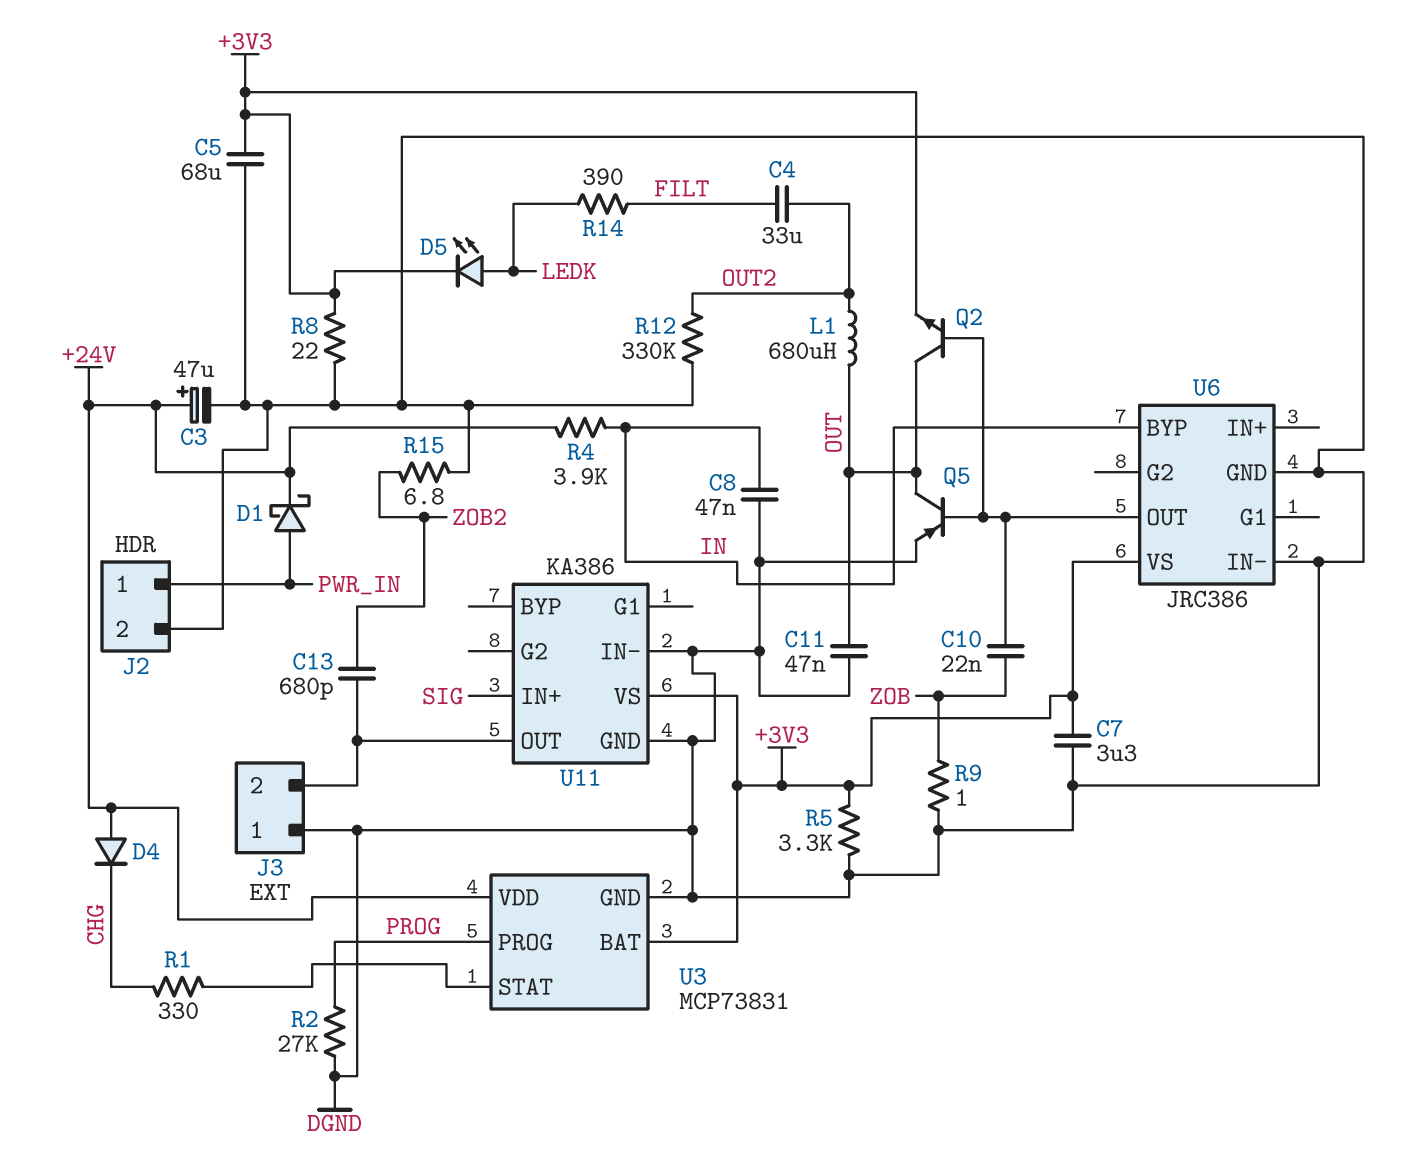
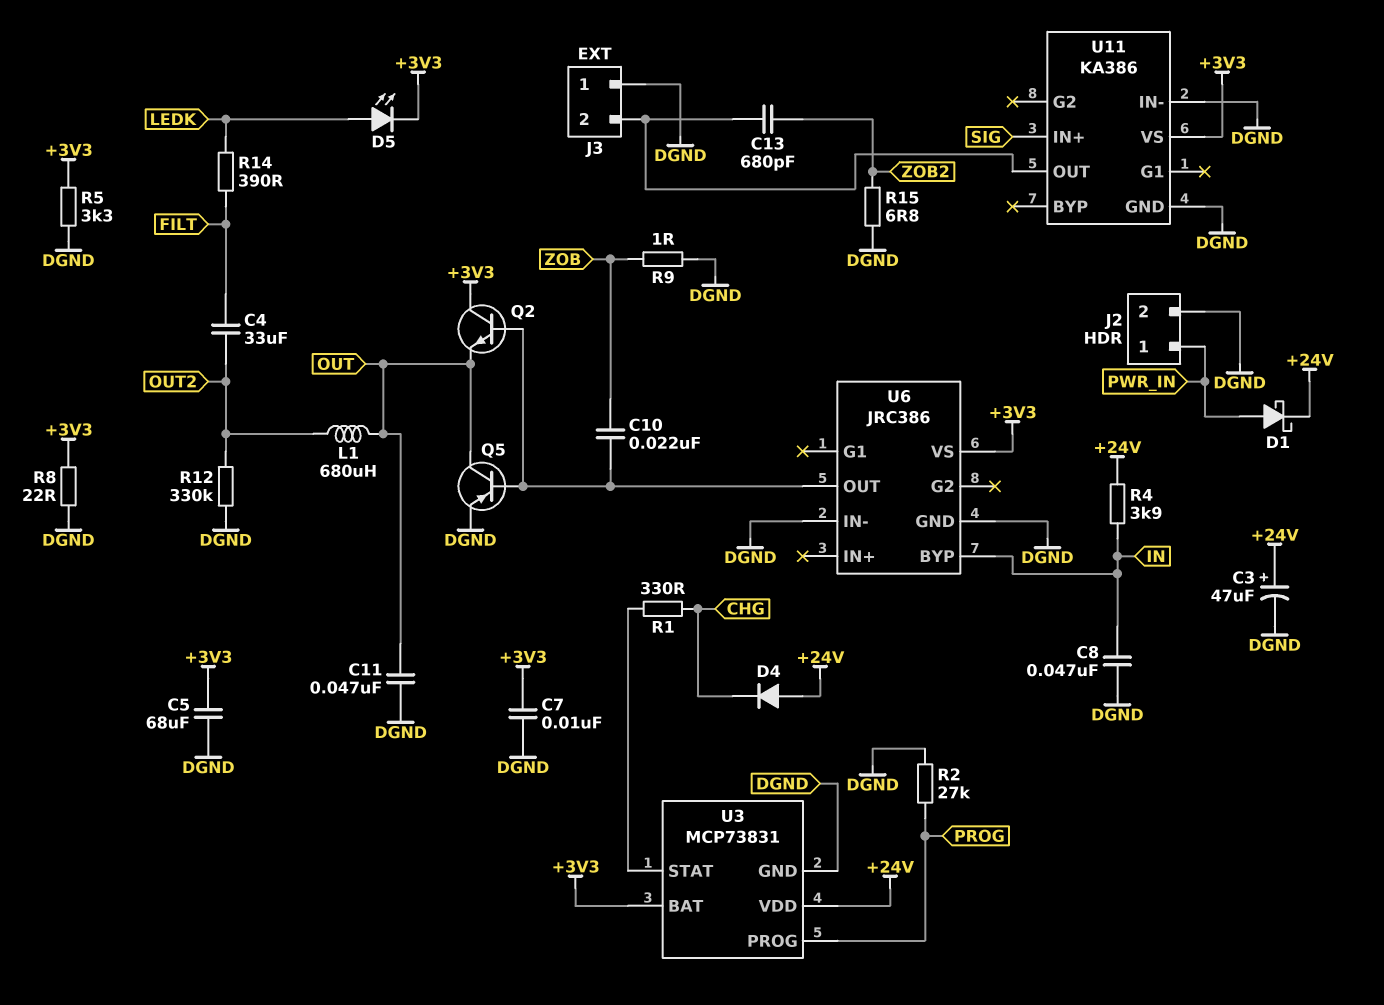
C7: 3.3uF (+3V3, DGND) -> 10nF (+3V3, DGND)
Q2: NPN (B U6/OUT, C OUT, E +3V3) -> NPN (B U6/OUT, C +3V3, E OUT)

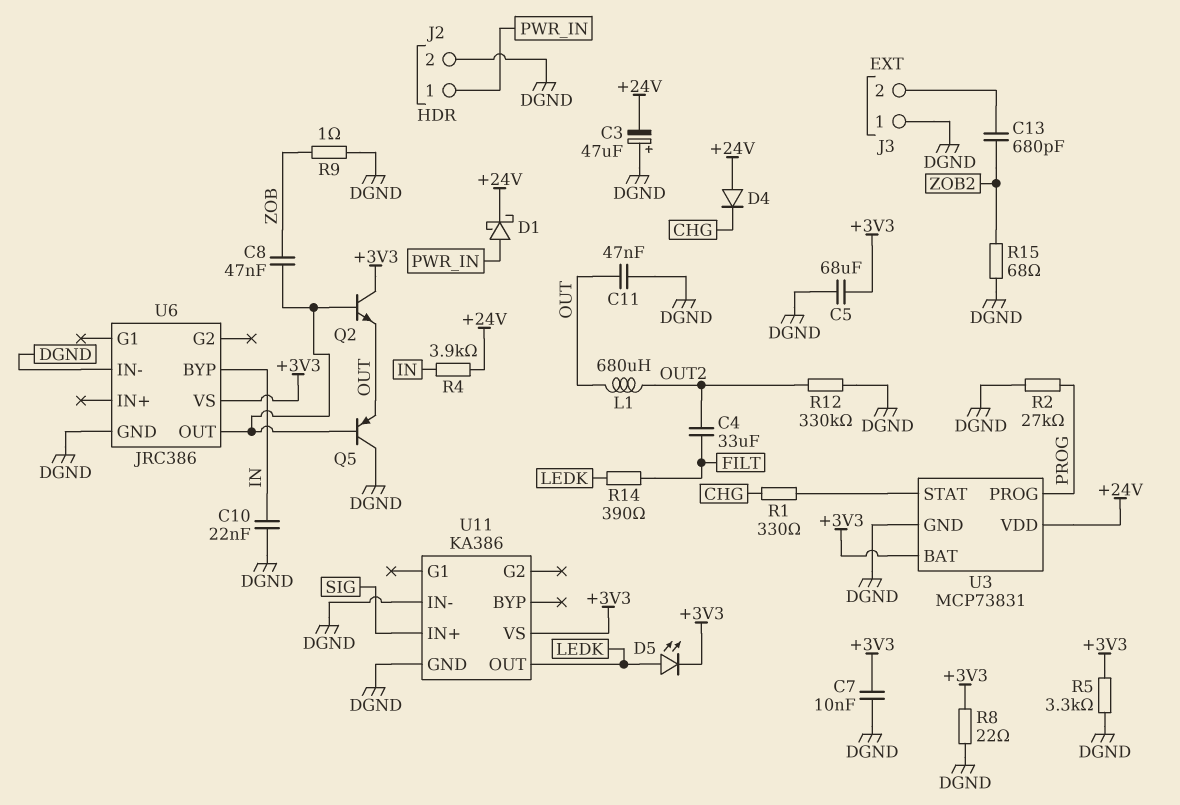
C3: 47uF (plus +24V, minus DGND) -> 47uF (plus DGND, minus +24V)
C8: 47nF (DGND, IN) -> 47nF (U6/OUT, ZOB)
C10: 22nF (U6/OUT, ZOB) -> 22nF (DGND, IN)
Q5: PNP (B U6/OUT, C OUT, E DGND) -> PNP (B U6/OUT, C DGND, E OUT)
R15: 6.8 (DGND, ZOB2) -> 68 (DGND, ZOB2)
U11 pin OUT: J3/2 -> LEDK

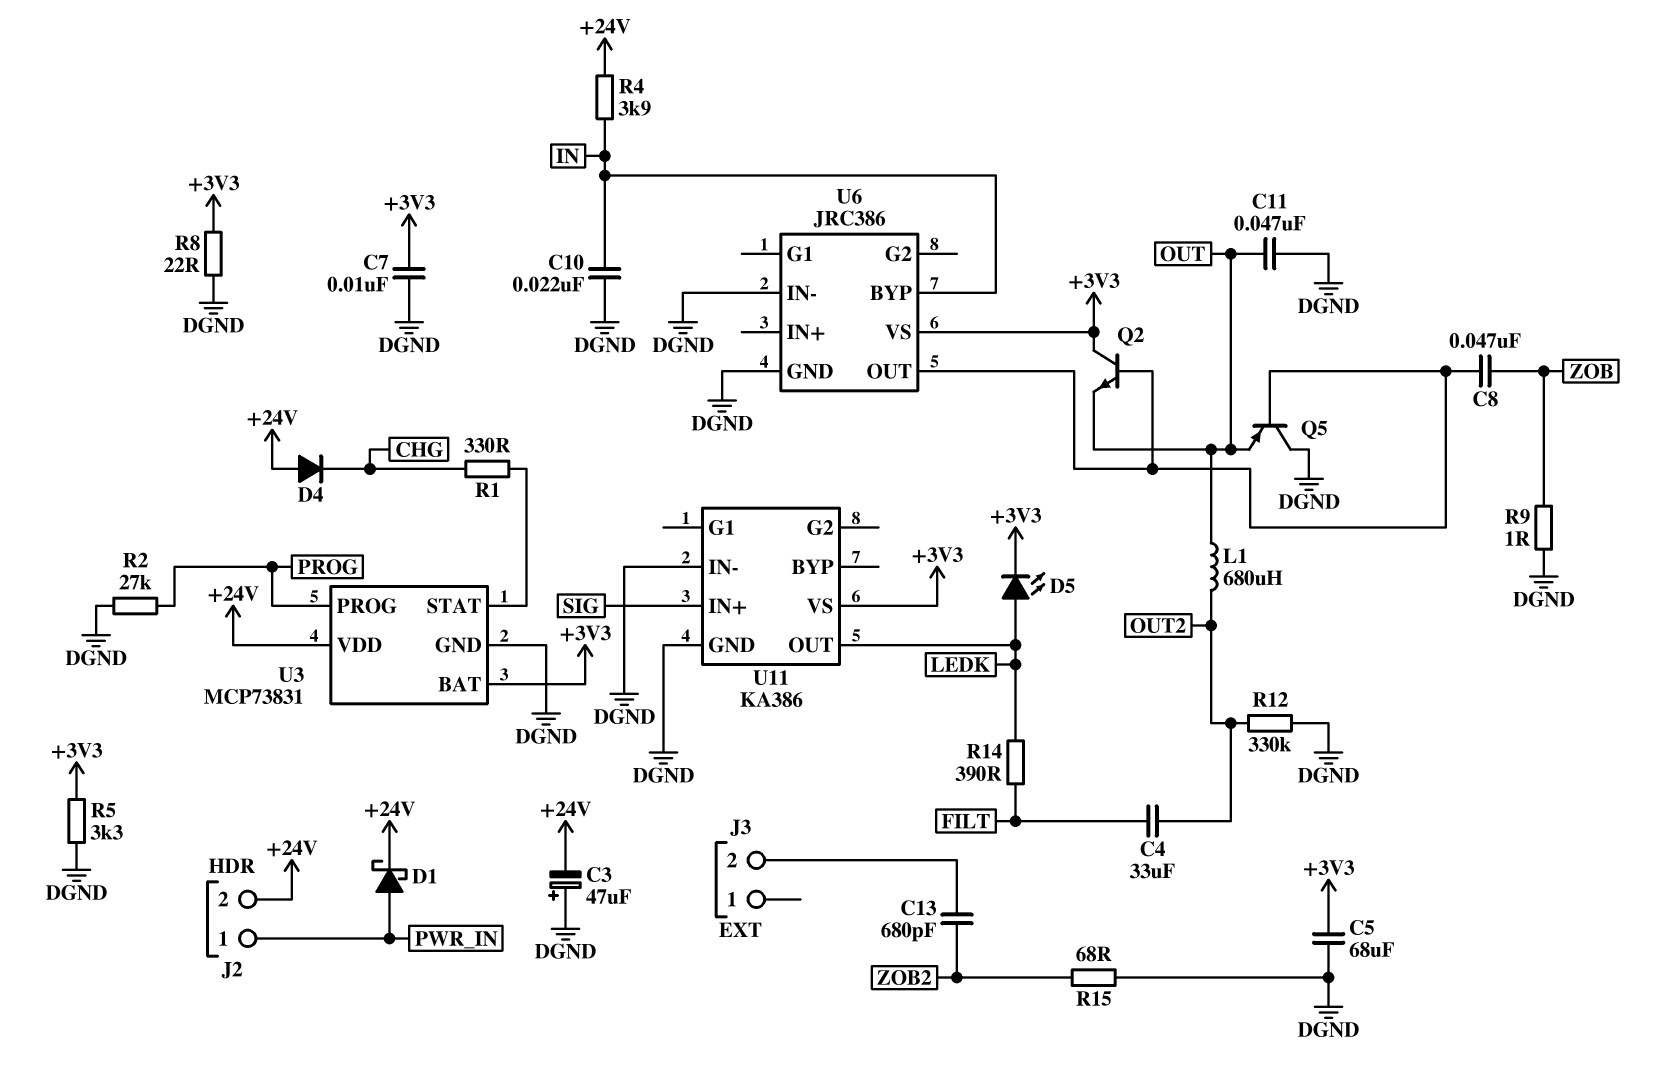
J2 pin 2: DGND -> +24V
J3 pin 1: DGND -> none

